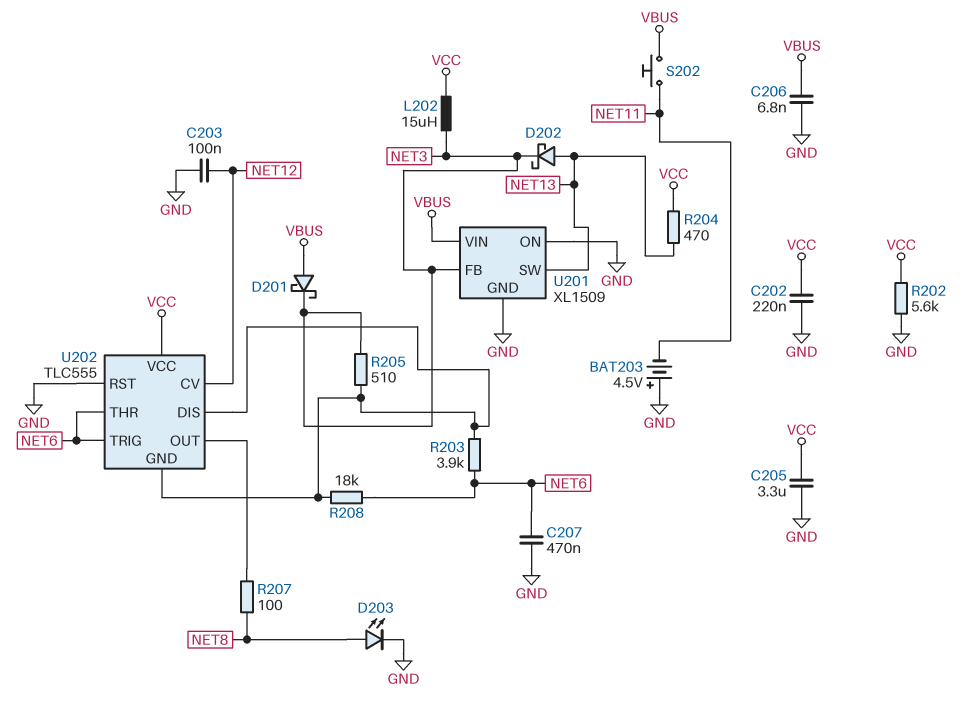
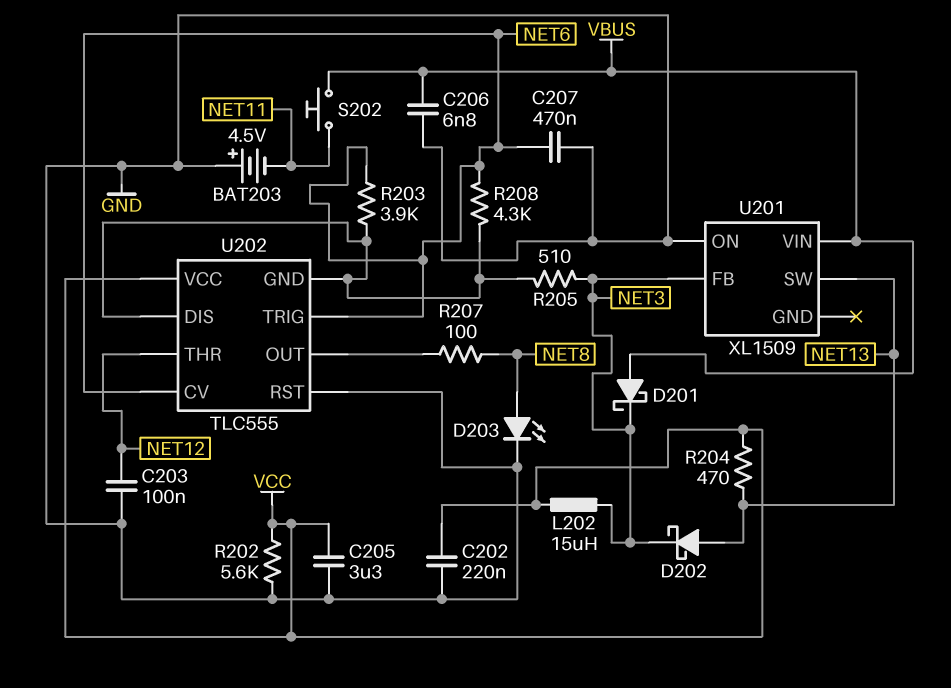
R208: 18k (NET6, U202/DIS) -> 4.3k (NET6, U202/DIS)
U201 pin GND: GND -> none
U202 pin CV: NET12 -> NET6
U202 pin THR: NET6 -> NET12

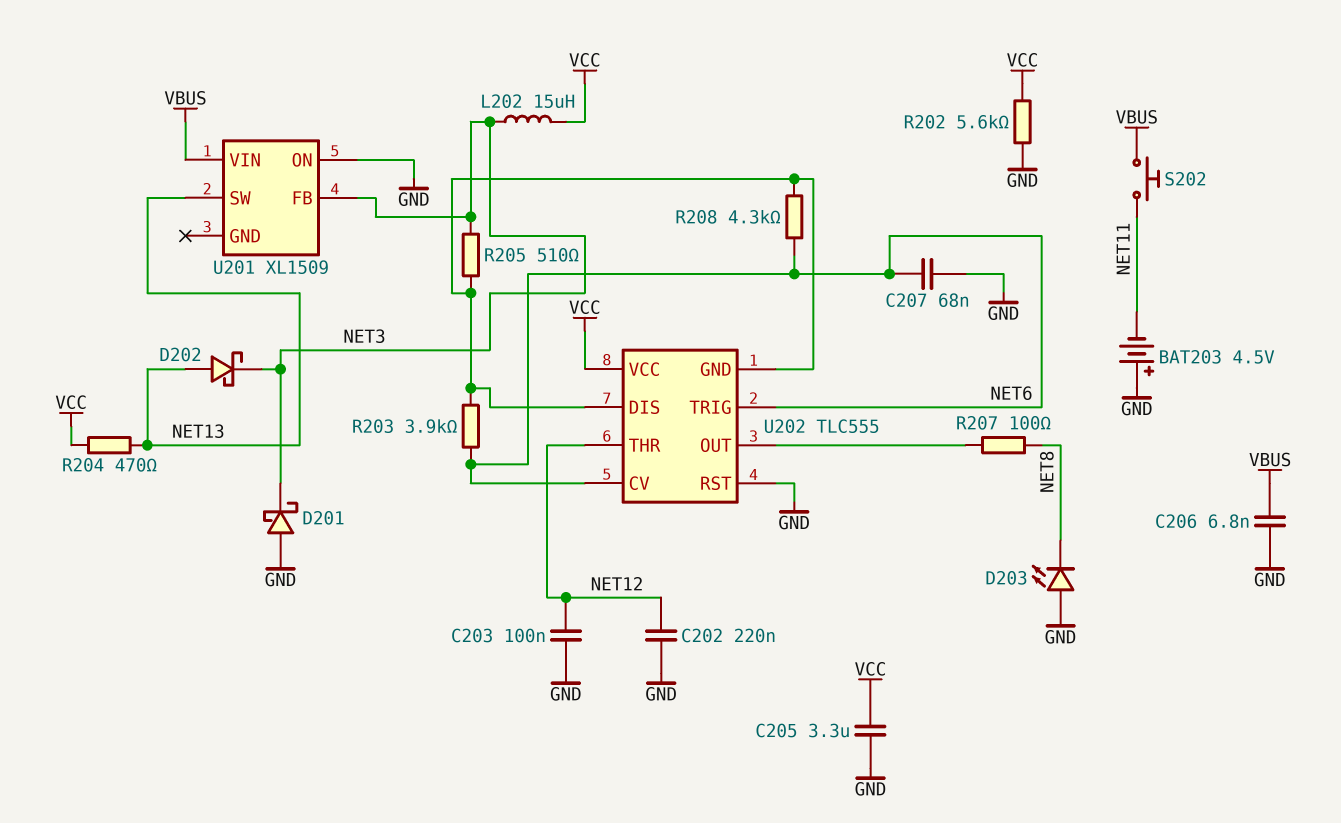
C202: 220nF (GND, VCC) -> 220nF (GND, NET12)
C207: 470nF (GND, NET6) -> 68nF (GND, NET6)
D201: schottky (A VBUS, K NET3) -> schottky (A GND, K NET3)
D203: LED (A NET8, K GND) -> LED (A GND, K NET8)

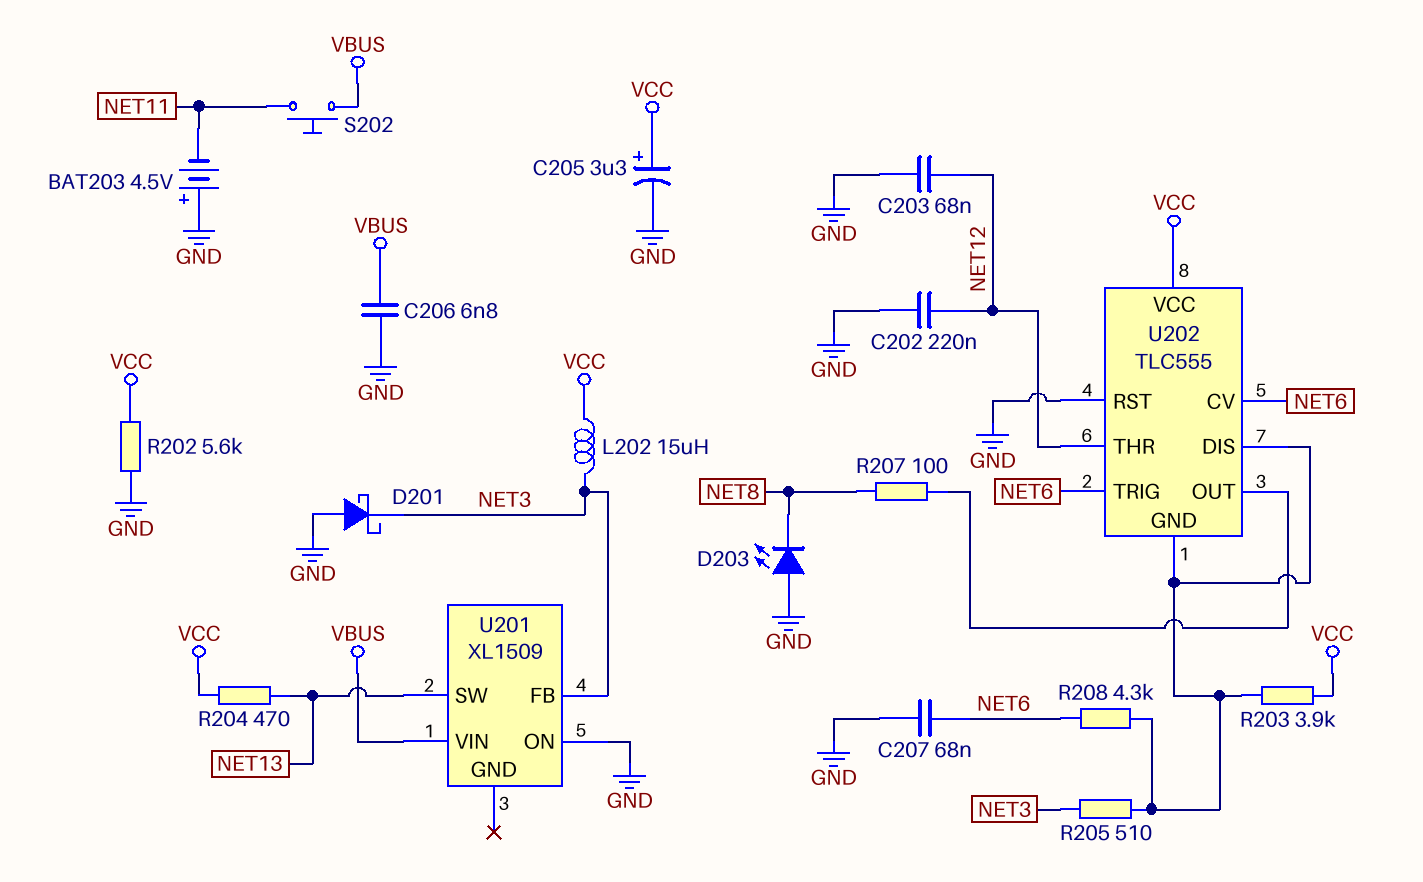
C203: 100nF (GND, NET12) -> 68nF (GND, NET12)
C205: 3.3uF (GND, VCC) -> 3.3uF (plus VCC, minus GND)
D202: schottky (A NET13, K NET3) -> none
R203: 3.9k (NET6, U202/DIS) -> 3.9k (U202/DIS, VCC)

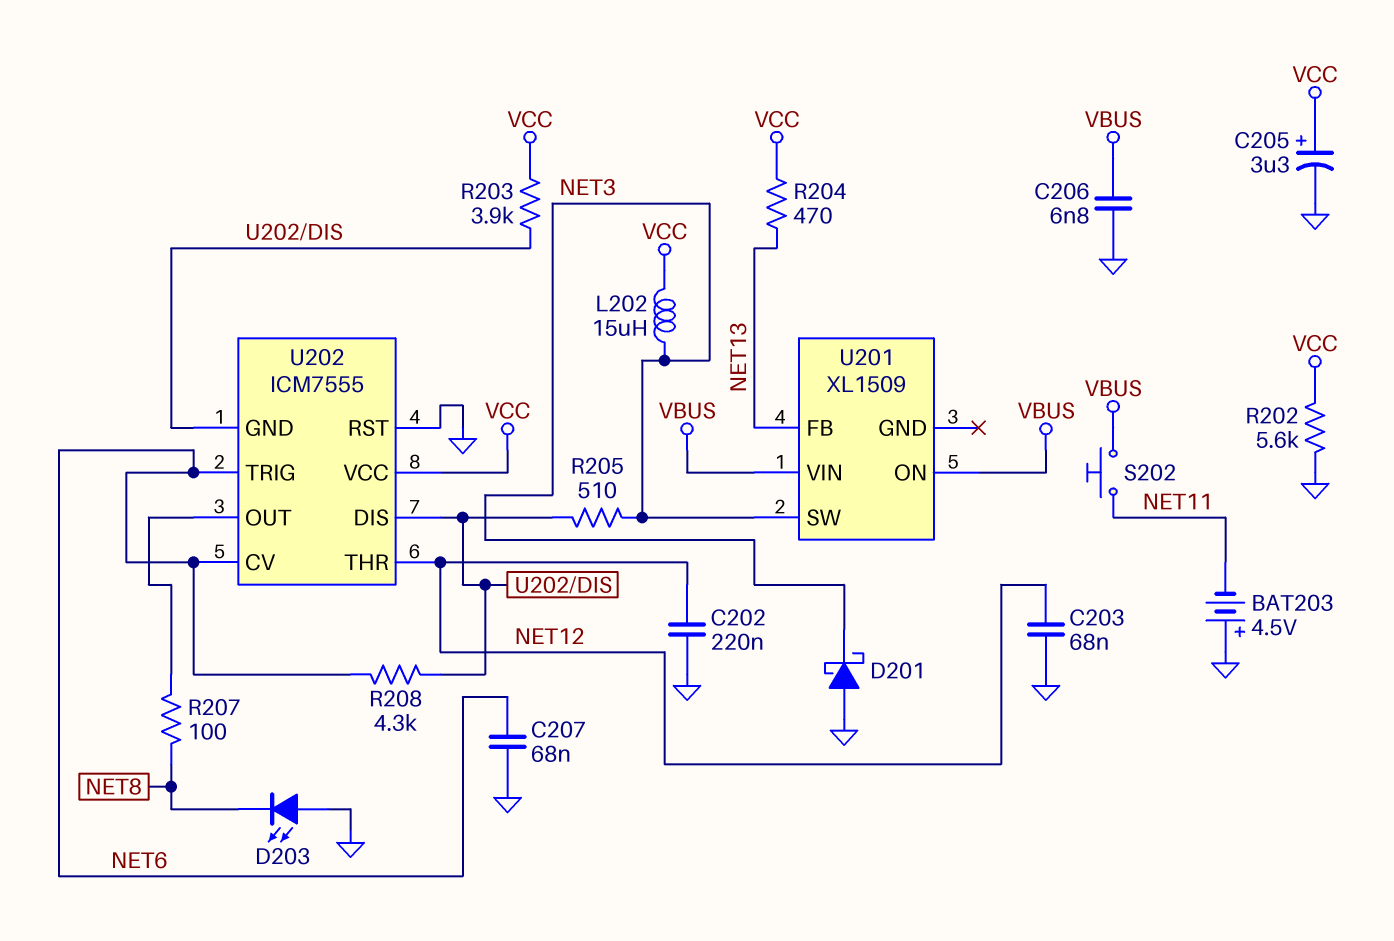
U201 pin FB: NET3 -> NET13
U201 pin ON: GND -> VBUS
U201 pin SW: NET13 -> NET3
U202: TLC555 -> ICM7555

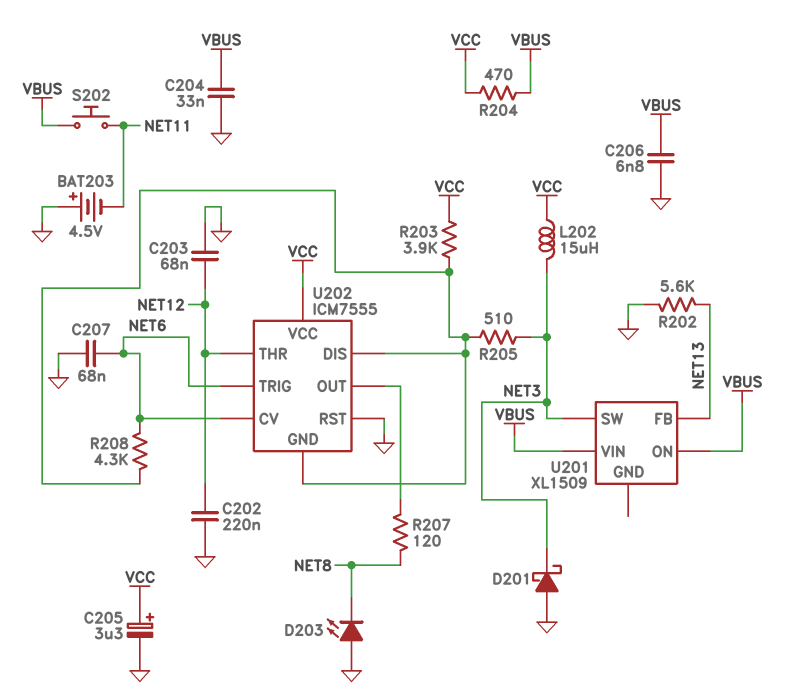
C204: none -> 33nF (GND, VBUS)
R202: 5.6k (GND, VCC) -> 5.6k (GND, NET13)
R204: 470 (NET13, VCC) -> 470 (VBUS, VCC)
R207: 100 (NET8, U202/OUT) -> 120 (NET8, U202/OUT)

